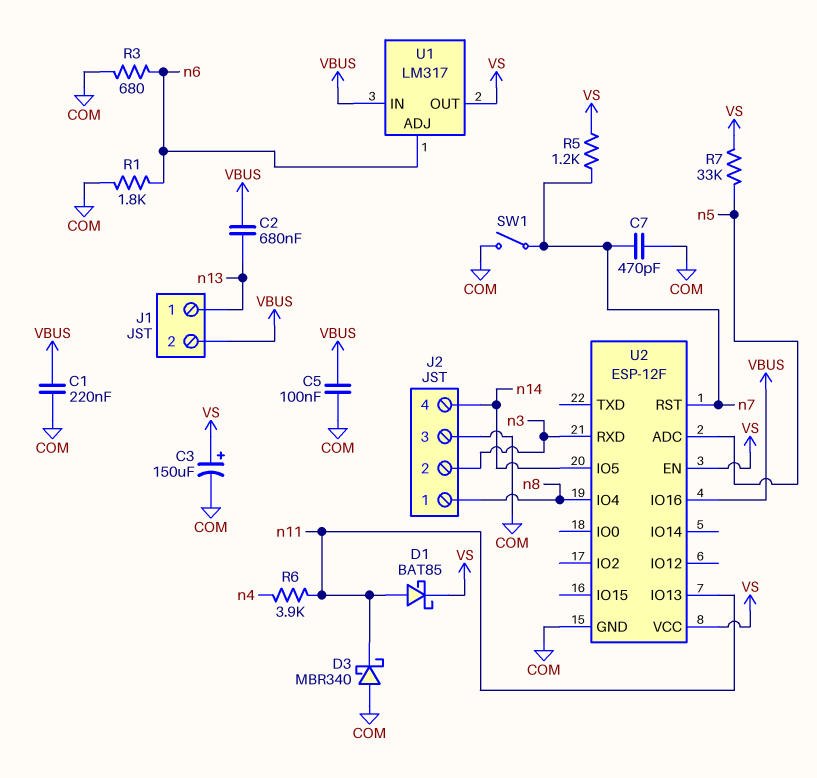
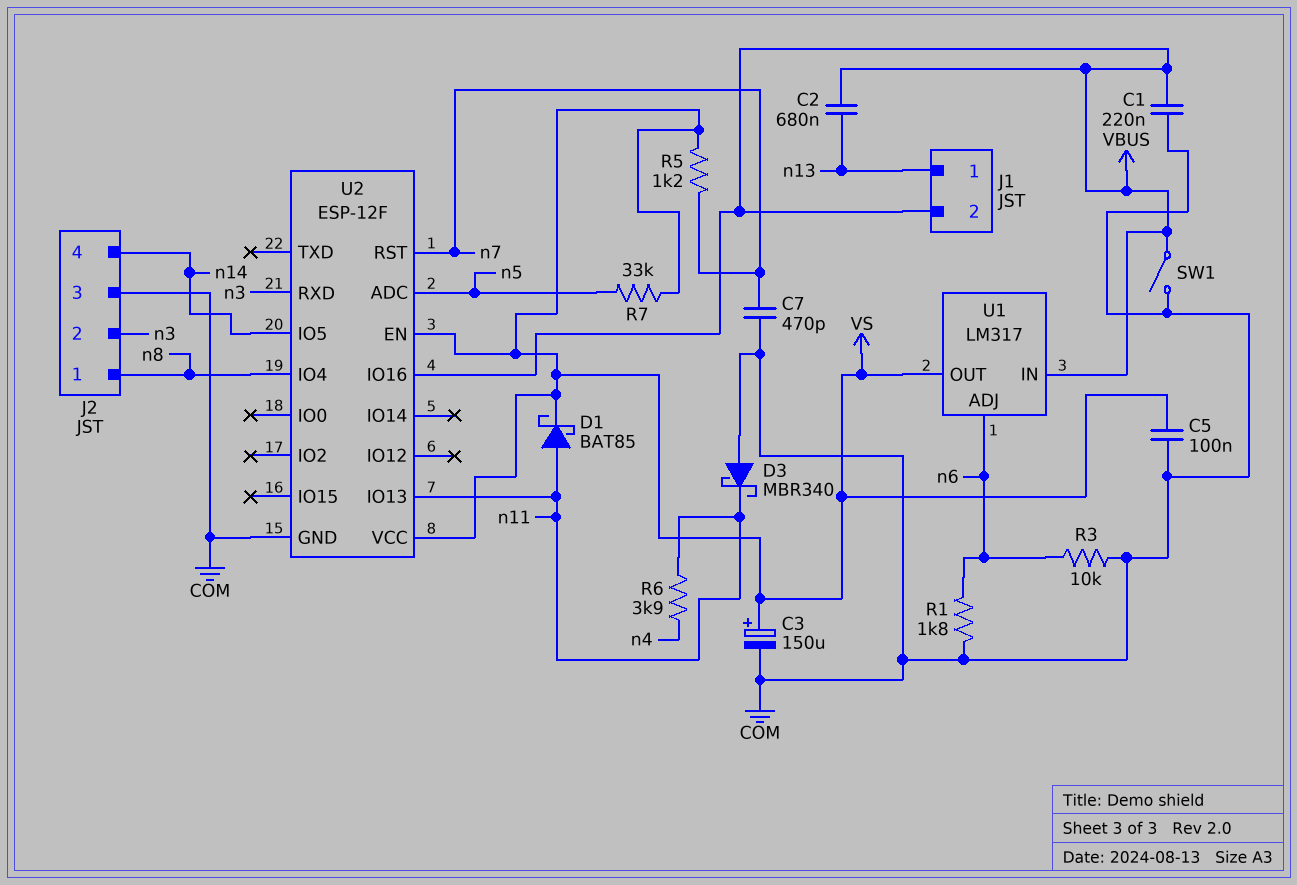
C5: 100nF (COM, VBUS) -> 100nF (COM, VS)
R3: 680 (COM, n6) -> 10k (COM, n6)
SW1: switch (COM, n7) -> switch (COM, VBUS)

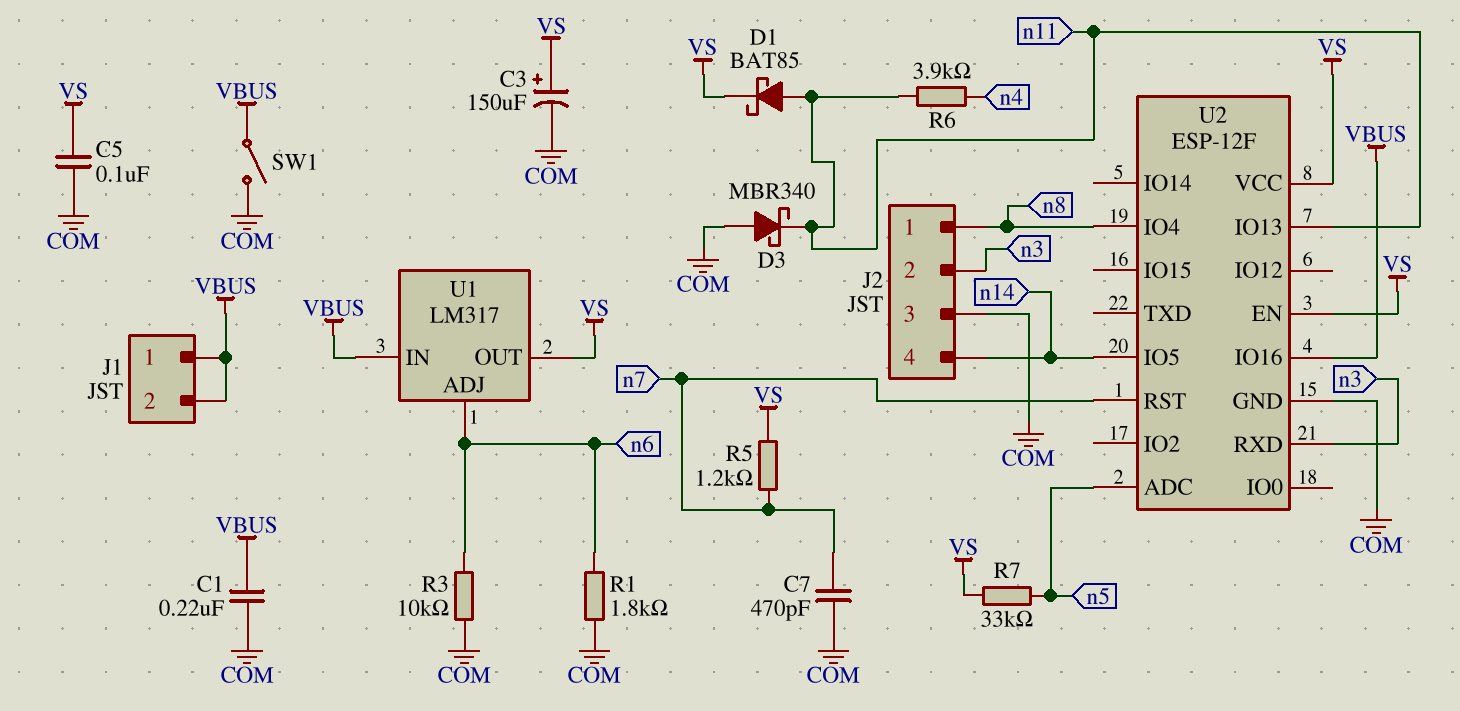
C2: 680nF (VBUS, n13) -> none
J1 pin 1: n13 -> VBUS

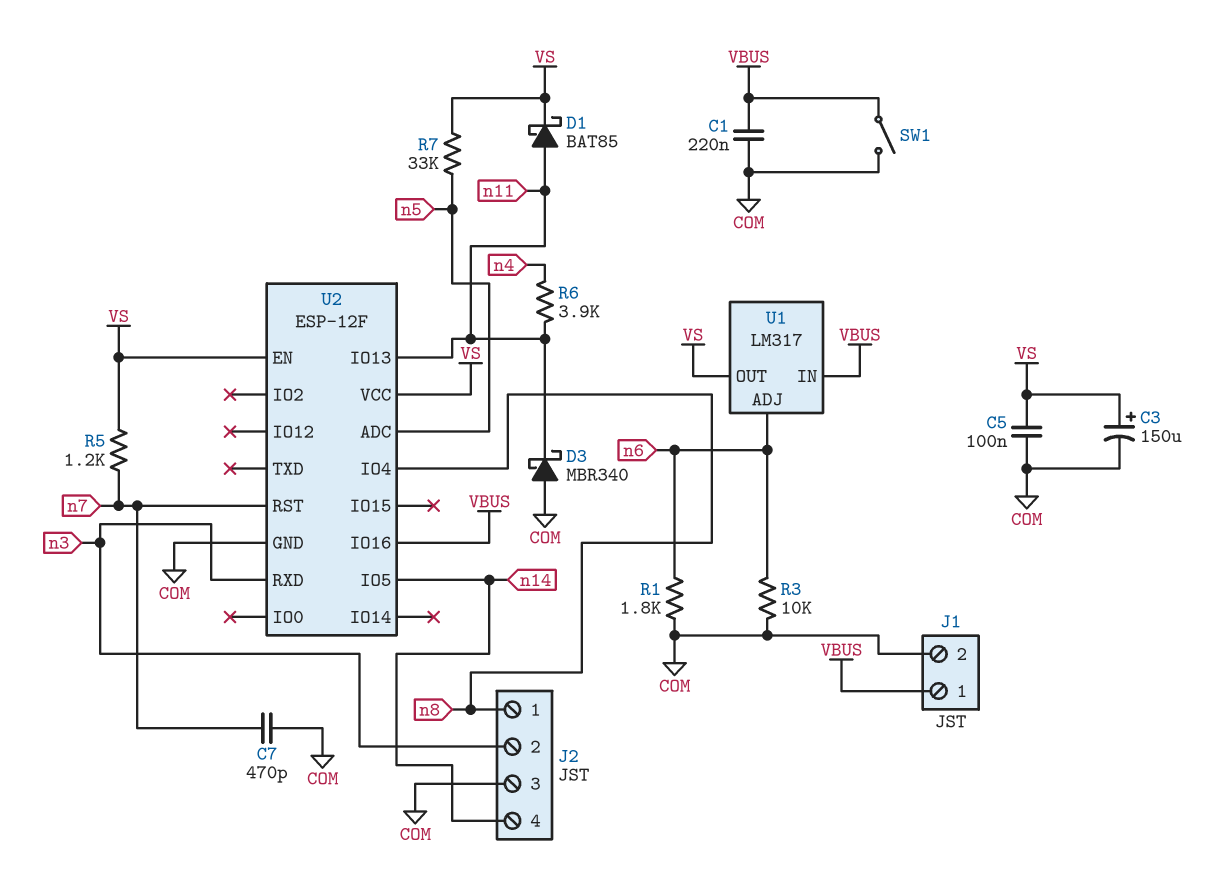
J1 pin 2: VBUS -> COM

